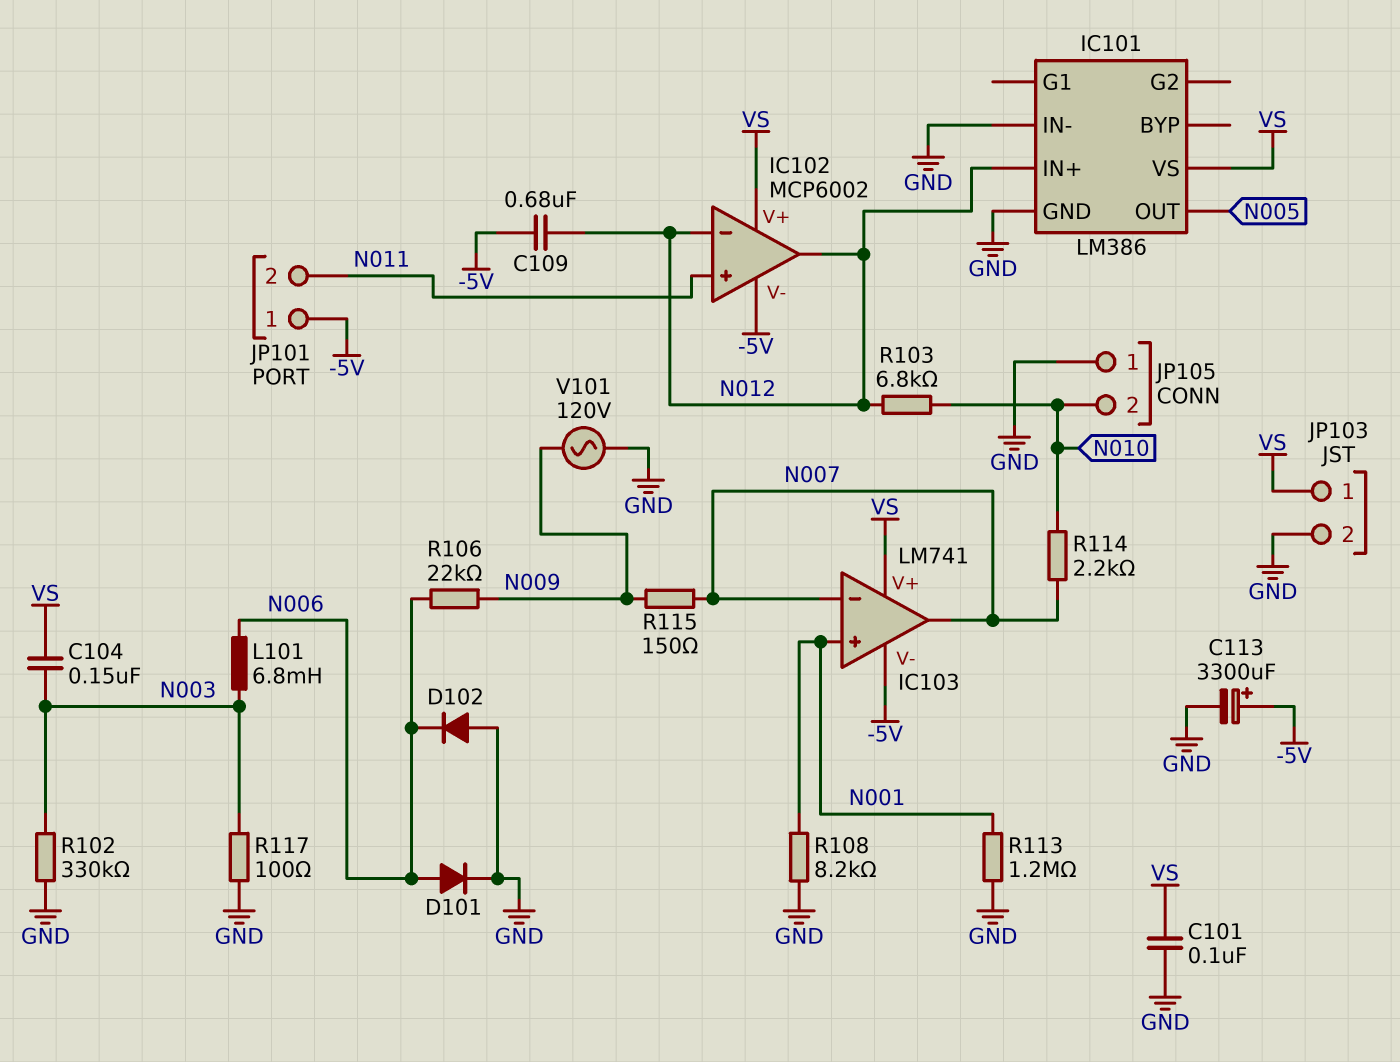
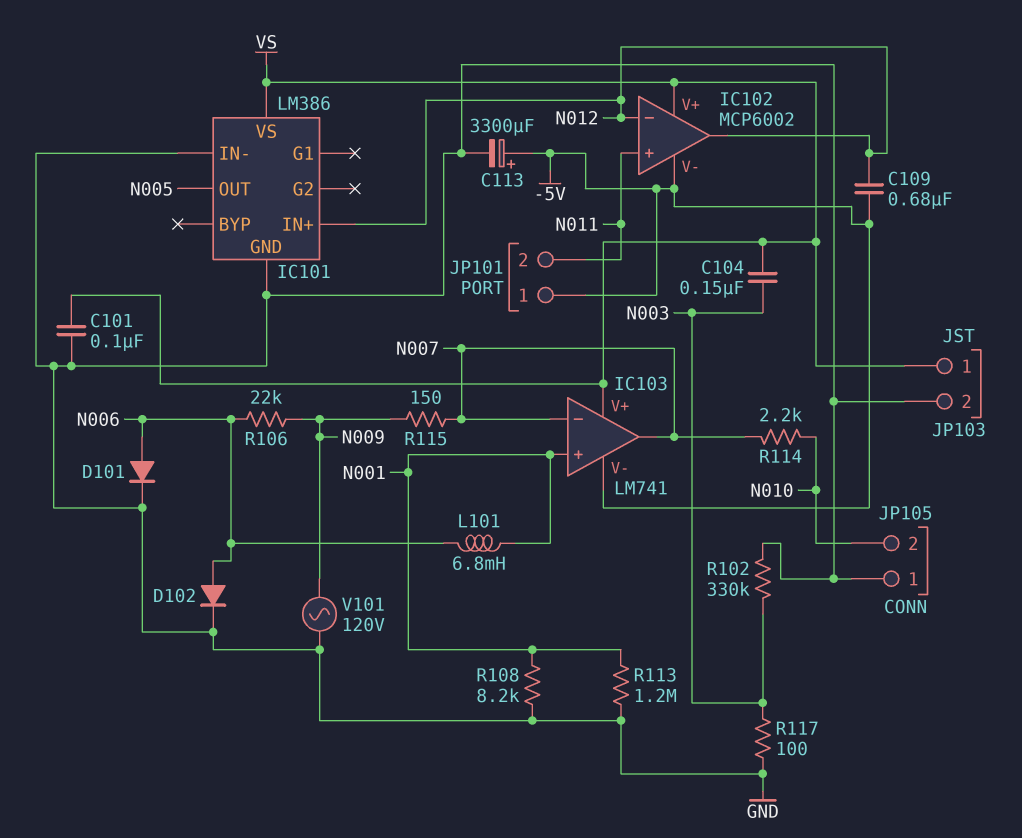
D102: diode (A GND, K N006) -> diode (A N006, K GND)
L101: 6.8mH (N003, N006) -> 6.8mH (N001, N006)
R103: 6.8k (N010, N012) -> none

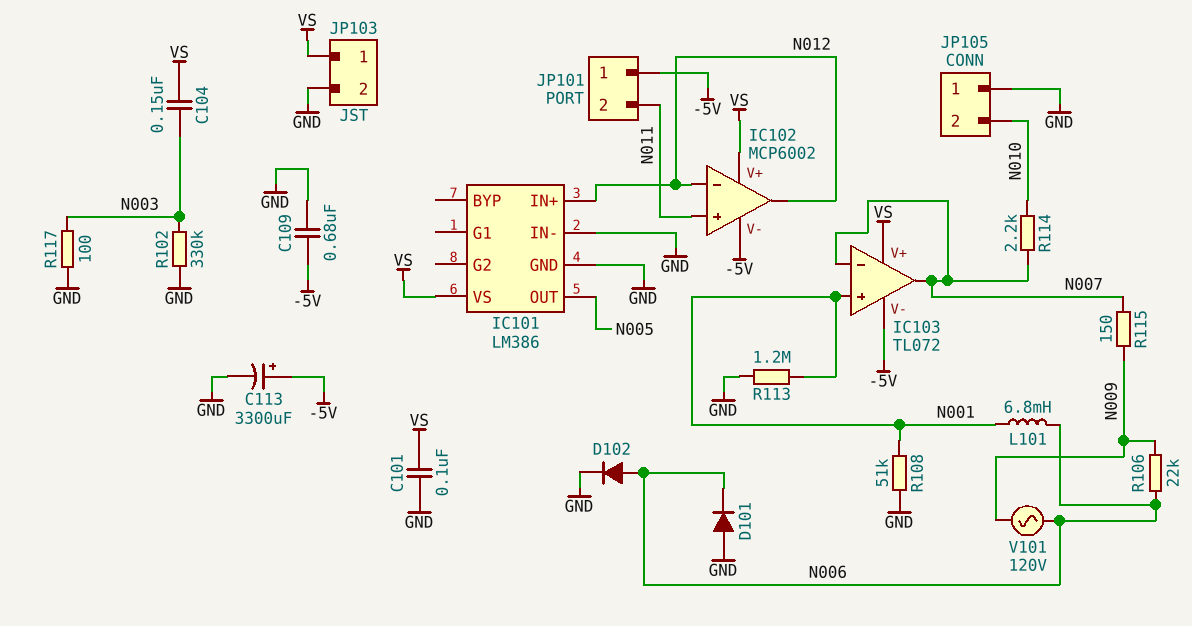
C109: 680nF (-5V, N012) -> 680nF (-5V, GND)
D101: diode (A N006, K GND) -> diode (A GND, K N006)
IC103: LM741 -> TL072
R108: 8.2k (GND, N001) -> 51k (GND, N001)
V101: AC 120V (GND, N009) -> AC 120V (N006, N009)

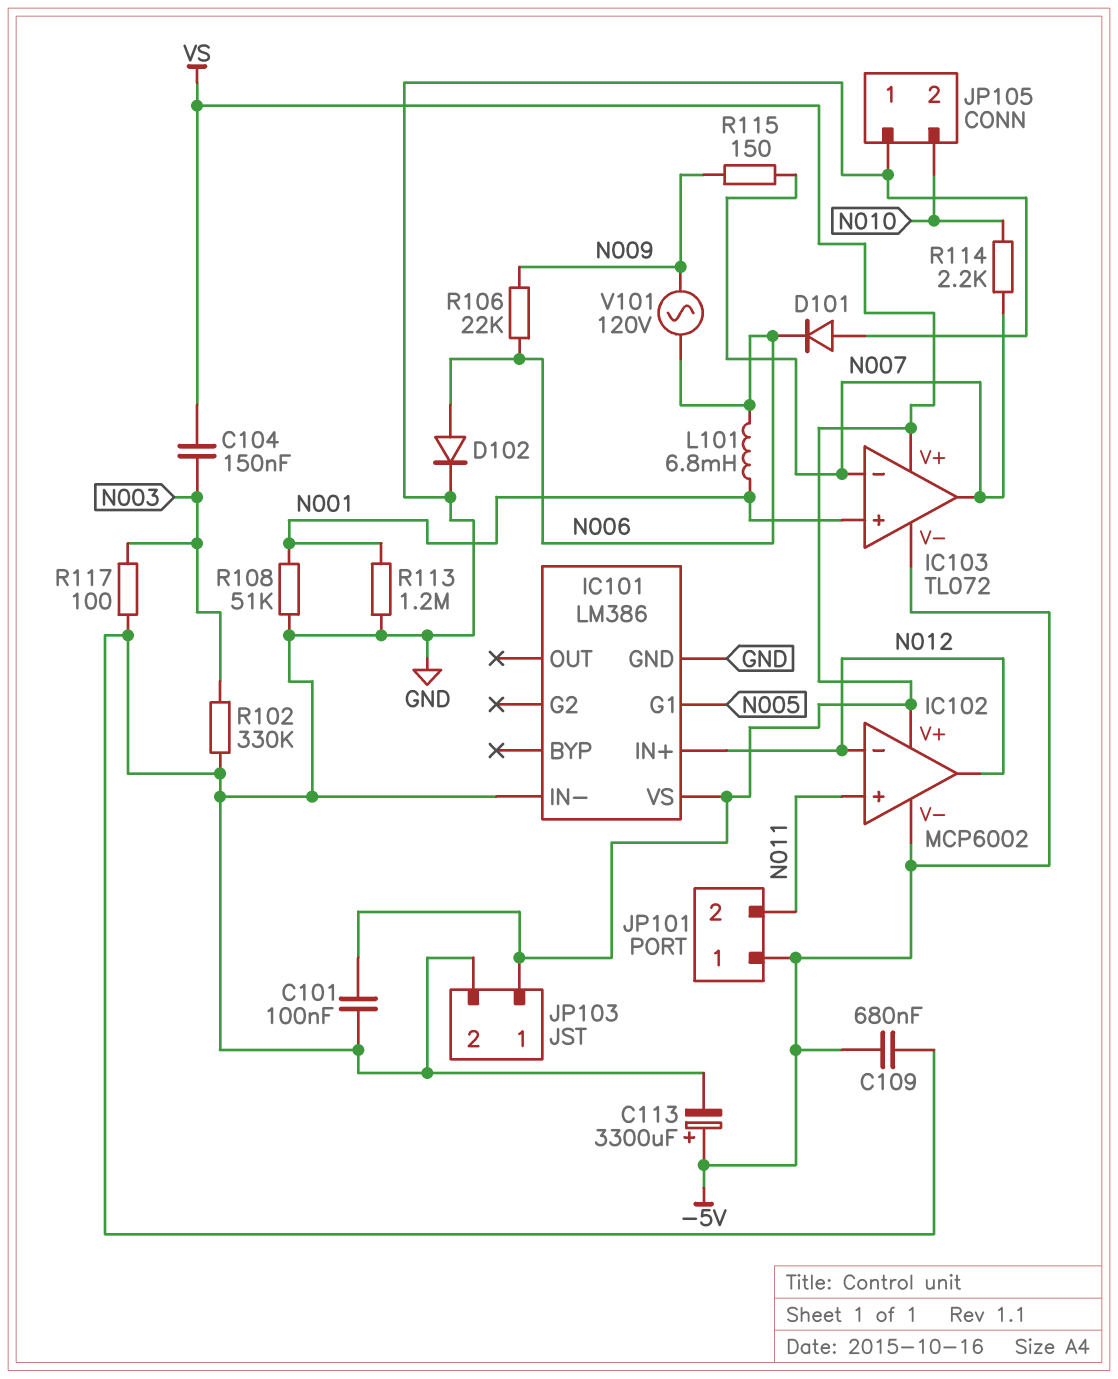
IC101 pin G1: none -> N005
IC101 pin OUT: N005 -> none

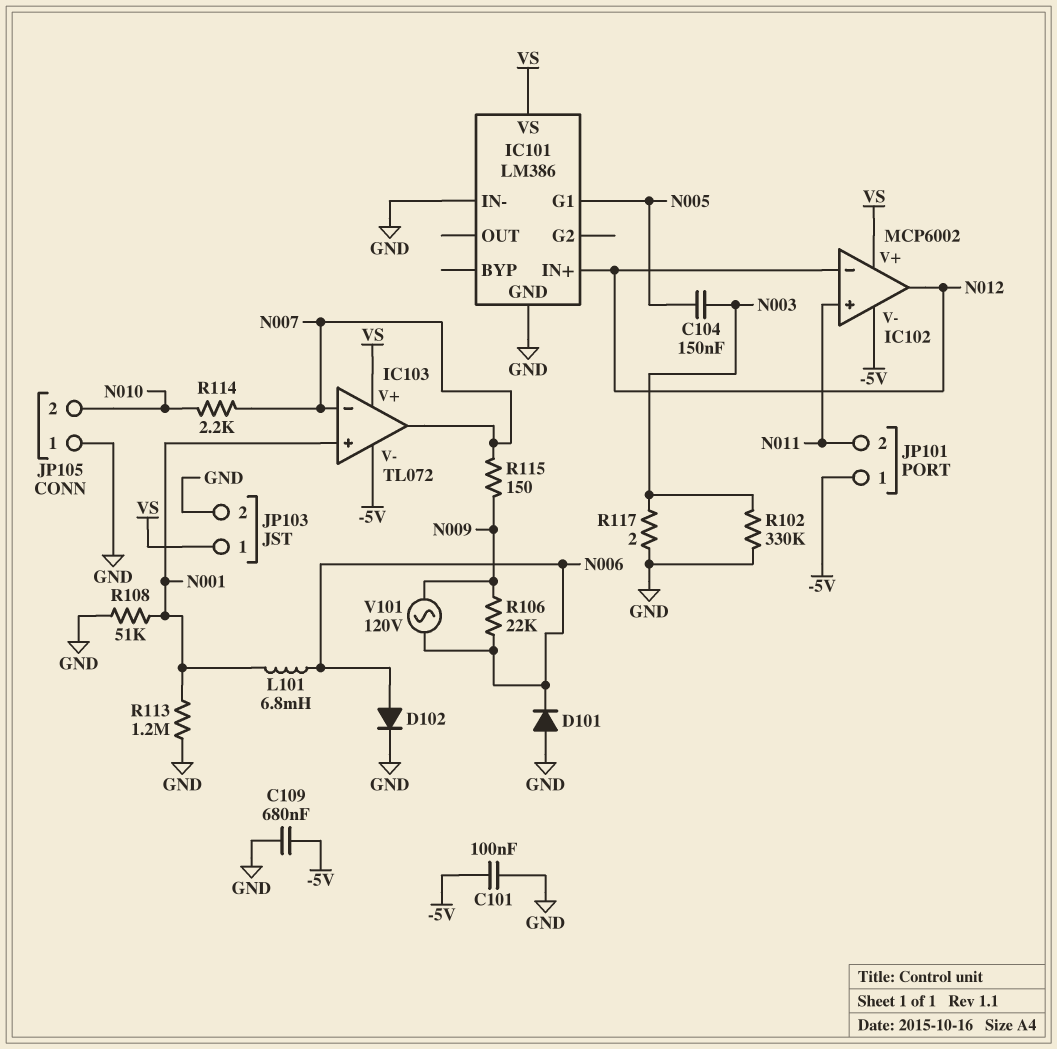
C101: 100nF (GND, VS) -> 100nF (-5V, GND)
C104: 150nF (N003, VS) -> 150nF (N003, N005)
C113: 3300uF (plus -5V, minus GND) -> none
R117: 100 (GND, N003) -> 2 (GND, N003)

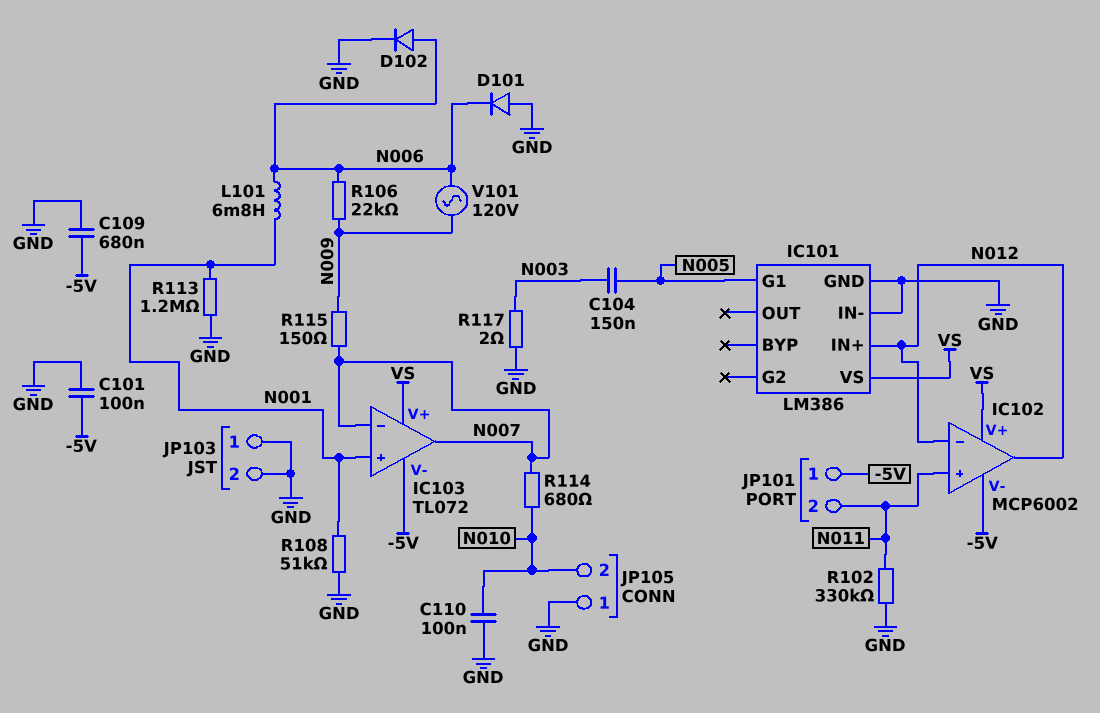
C110: none -> 100nF (GND, N010)
JP103 pin 1: VS -> GND
R102: 330k (GND, N003) -> 330k (GND, N011)
R114: 2.2k (N007, N010) -> 680 (N007, N010)

